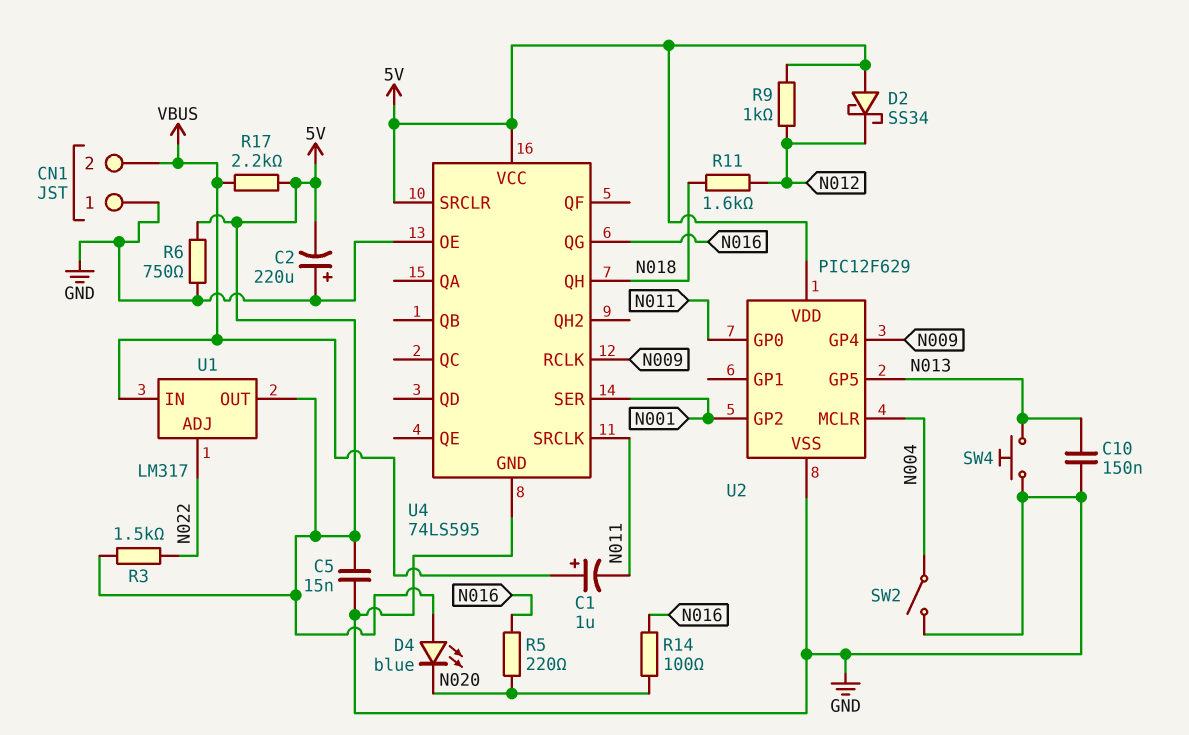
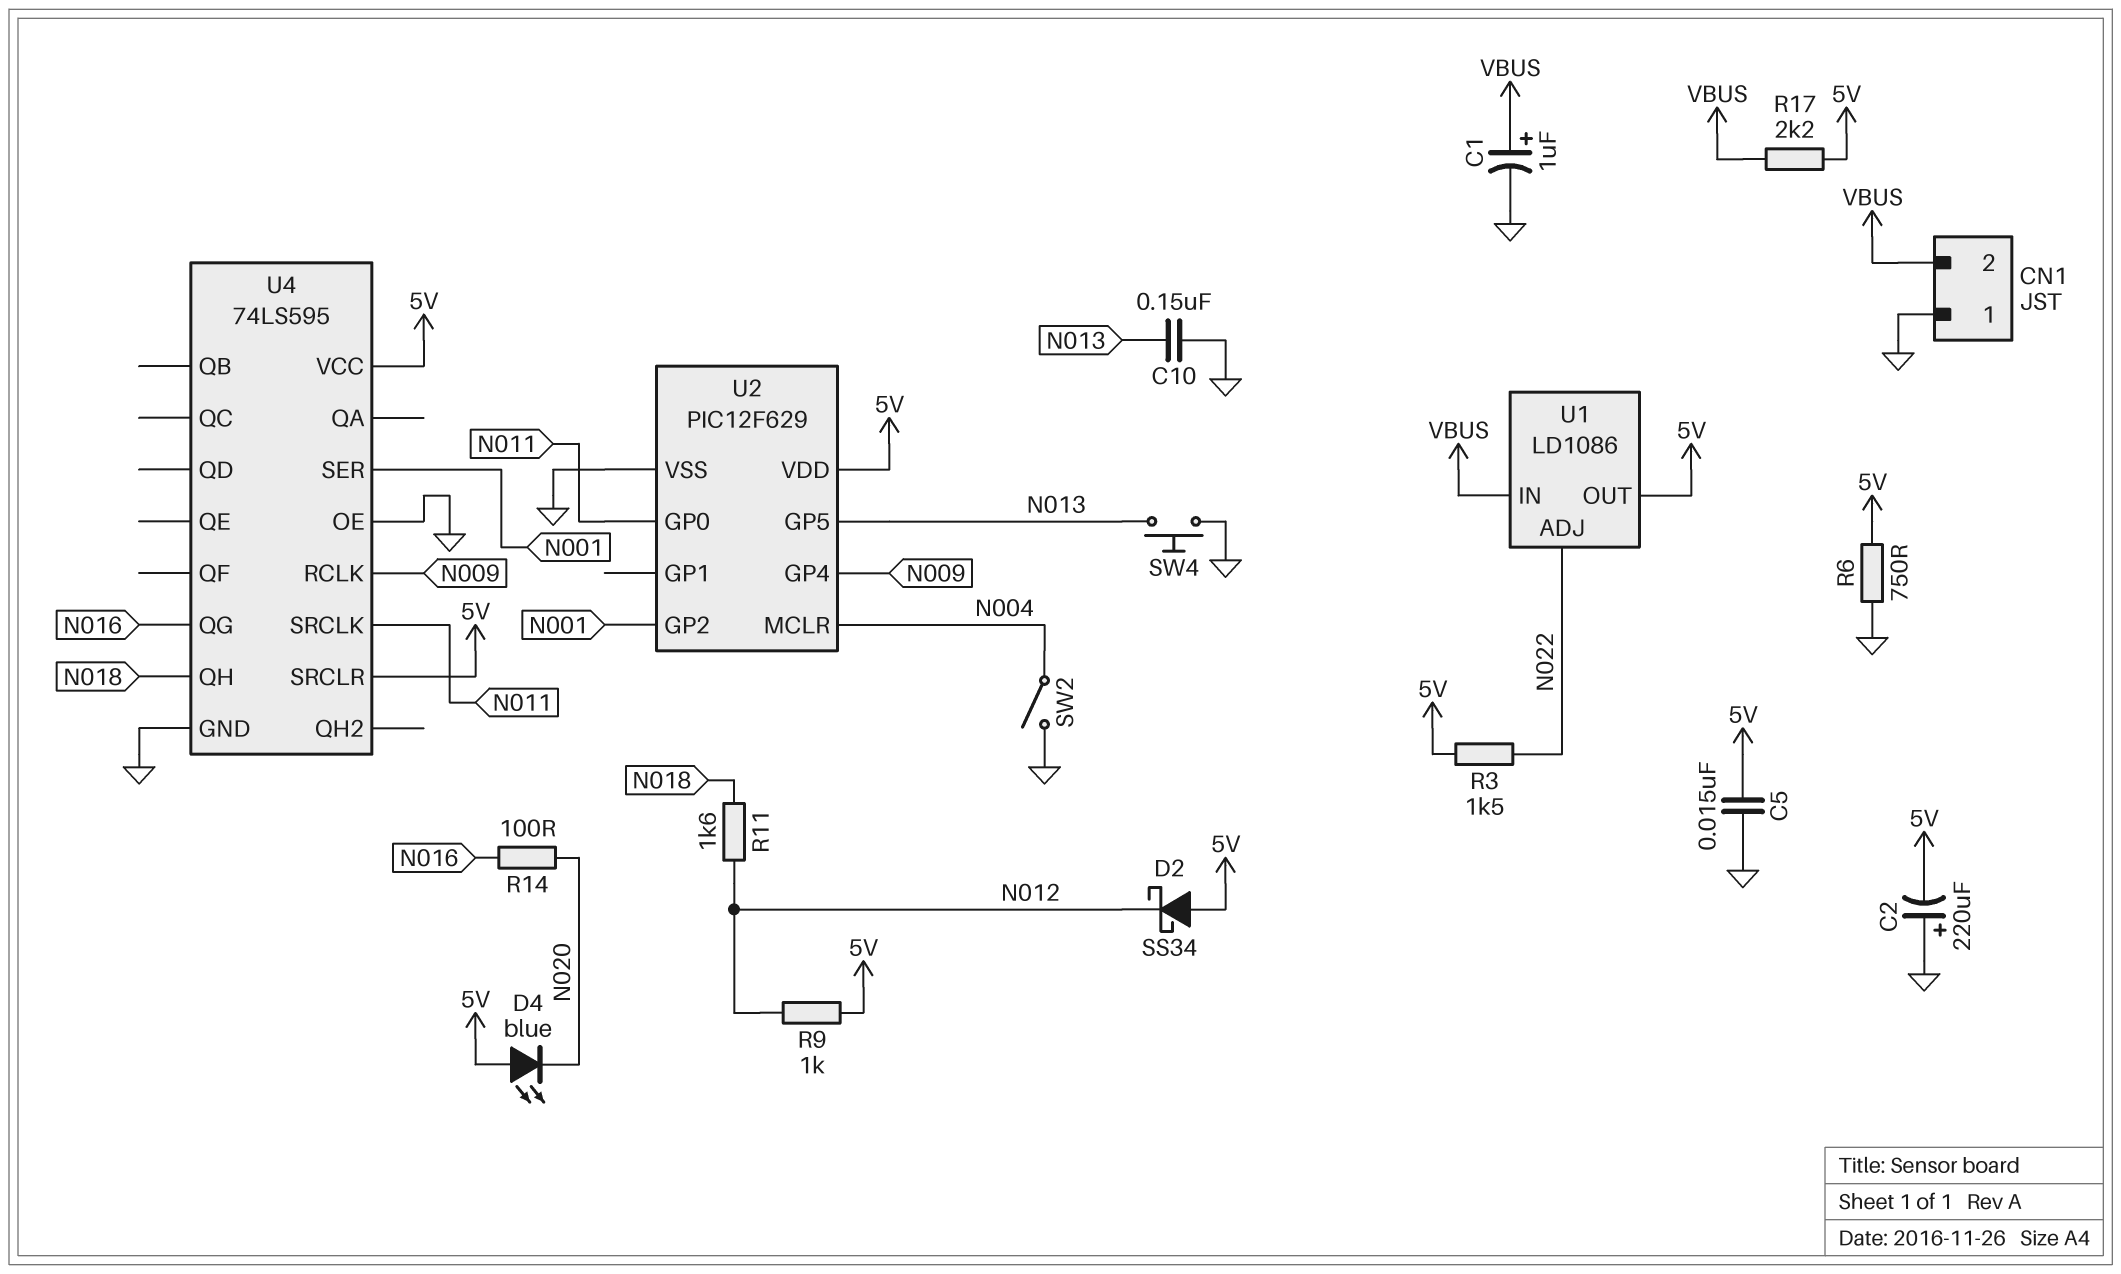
C1: 1uF (plus VBUS, minus N011) -> 1uF (plus VBUS, minus GND)
R5: 220 (N016, N020) -> none
U1: LM317 -> LD1086

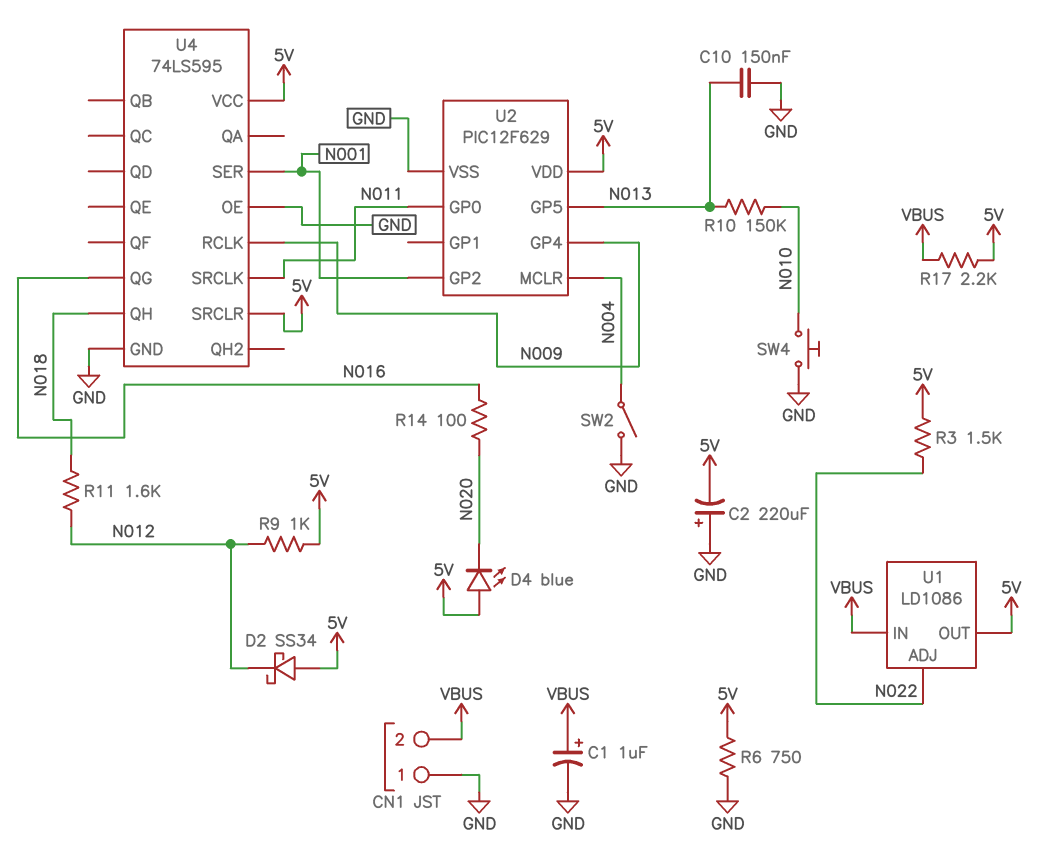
C5: 15nF (5V, GND) -> none
R10: none -> 150k (N010, N013)
SW4: button (GND, N013) -> button (GND, N010)

